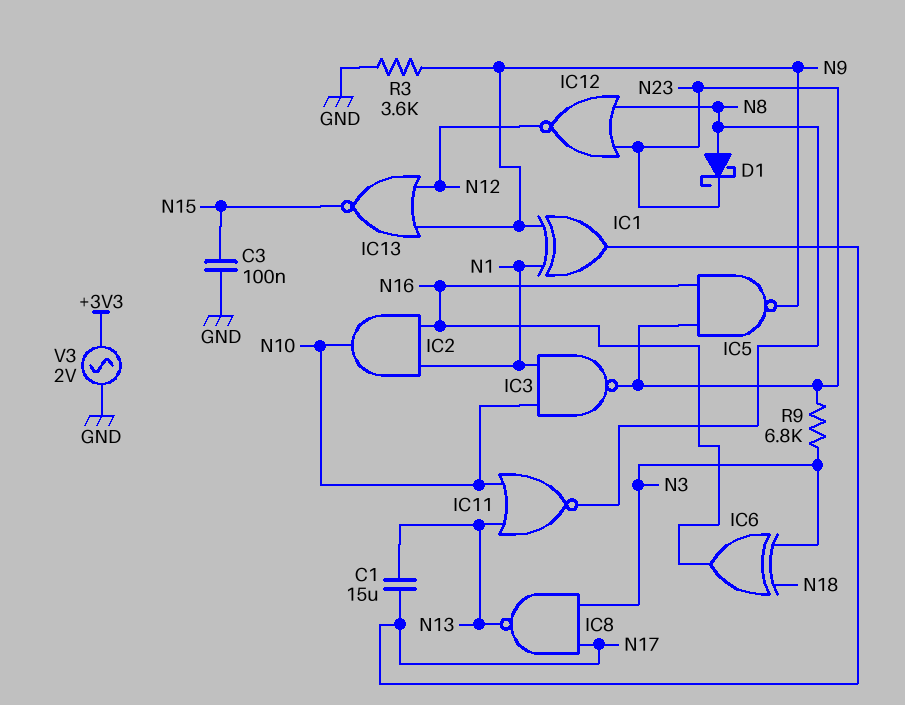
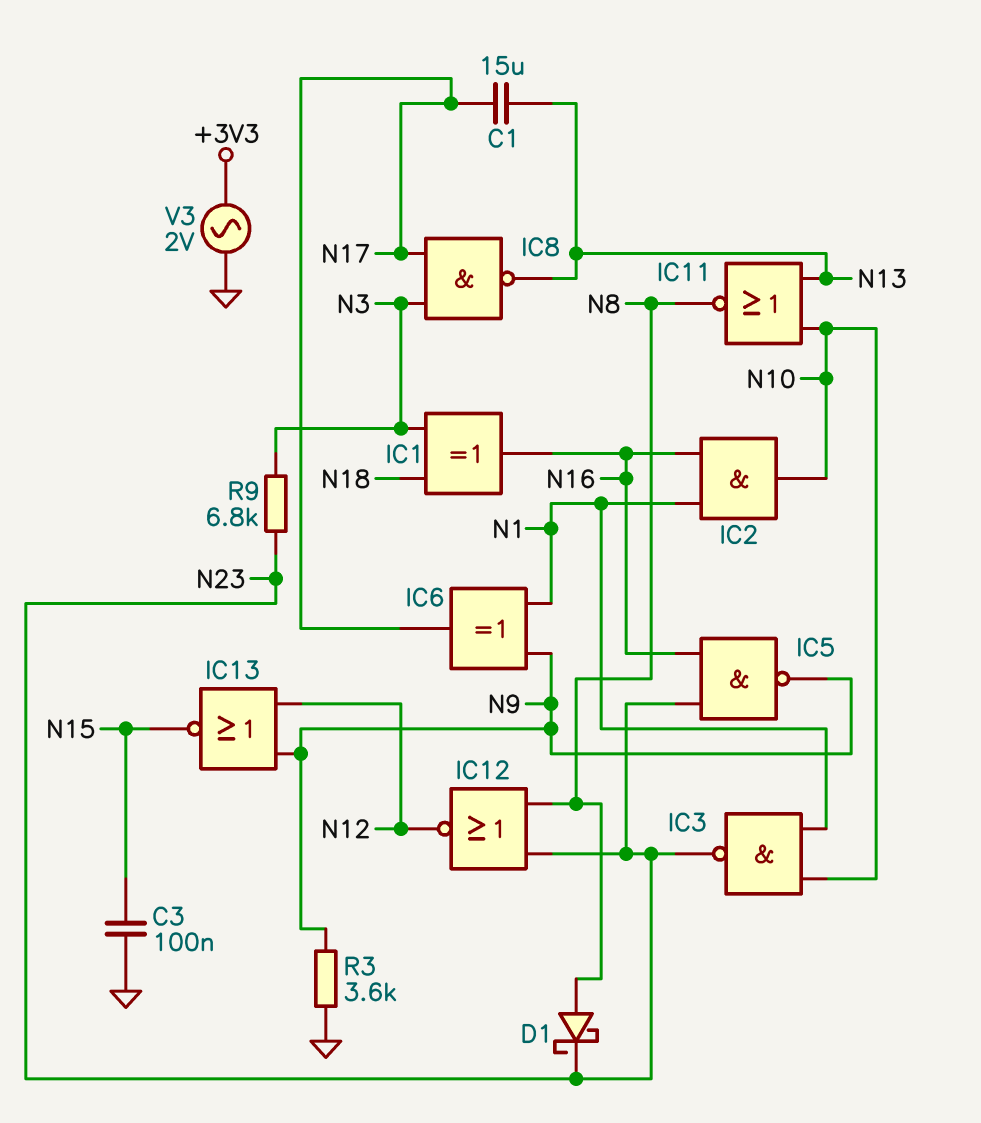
IC1: XOR (in N1, in N9, out N17) -> XOR (in N3, in N18, out N16)
IC6: XOR (in N3, in N18, out N16) -> XOR (in N1, in N9, out N17)

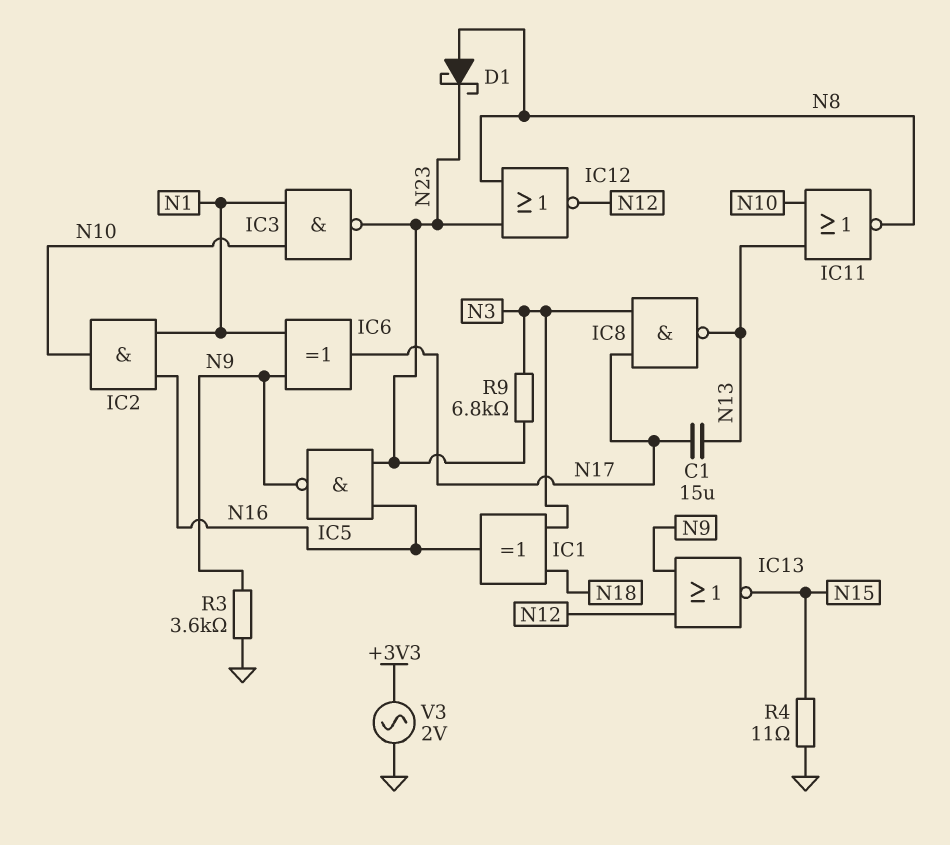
C3: 100nF (GND, N15) -> none
R4: none -> 11 (GND, N15)

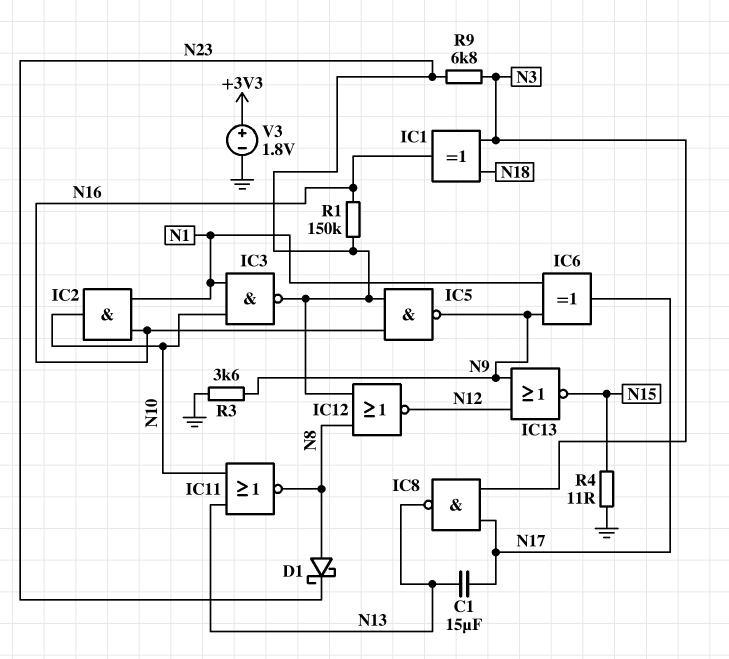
R1: none -> 150k (N16, N23)
V3: AC 2V (+3V3, GND) -> 1.8V (plus +3V3, minus GND)

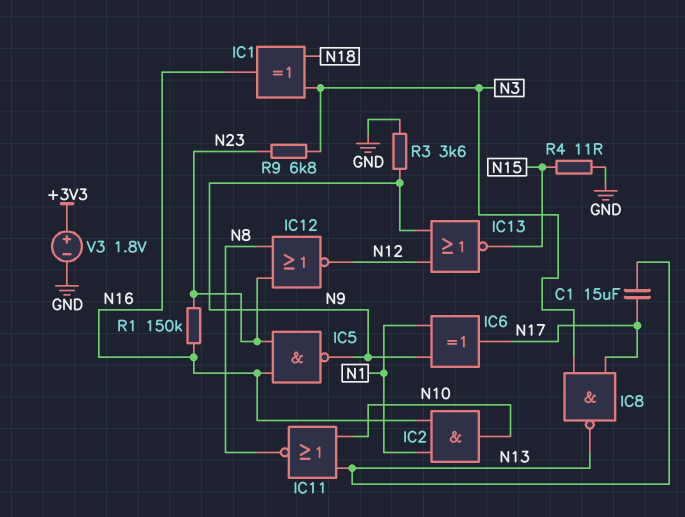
D1: schottky (A N8, K N23) -> none
IC3: NAND (in N1, in N10, out N23) -> none

